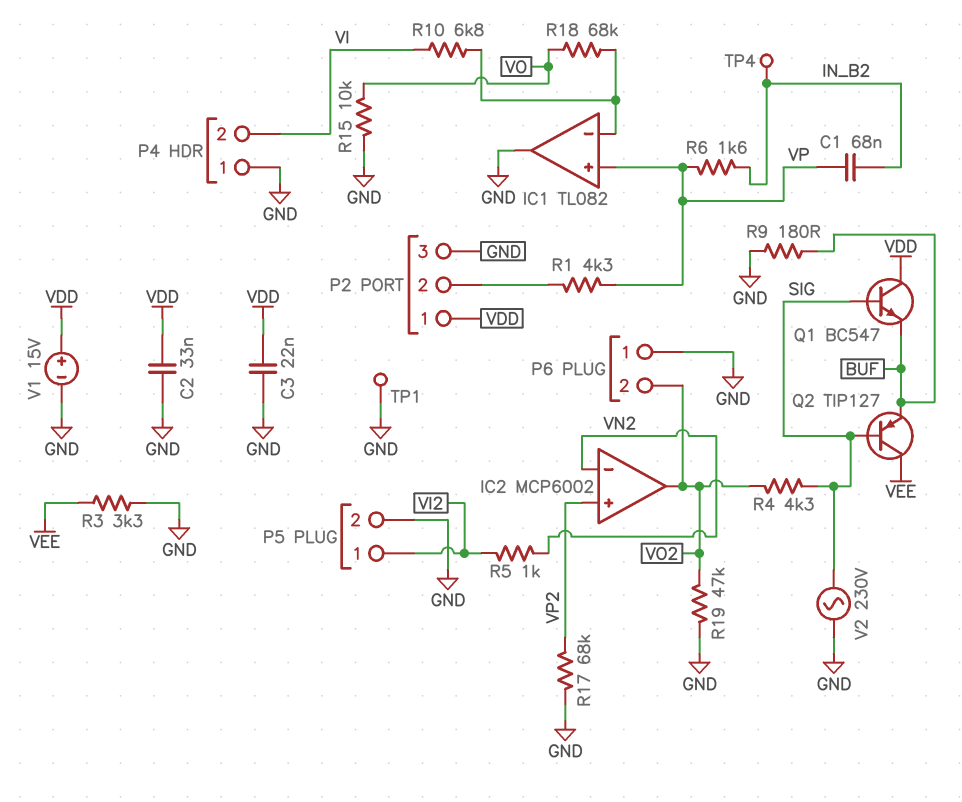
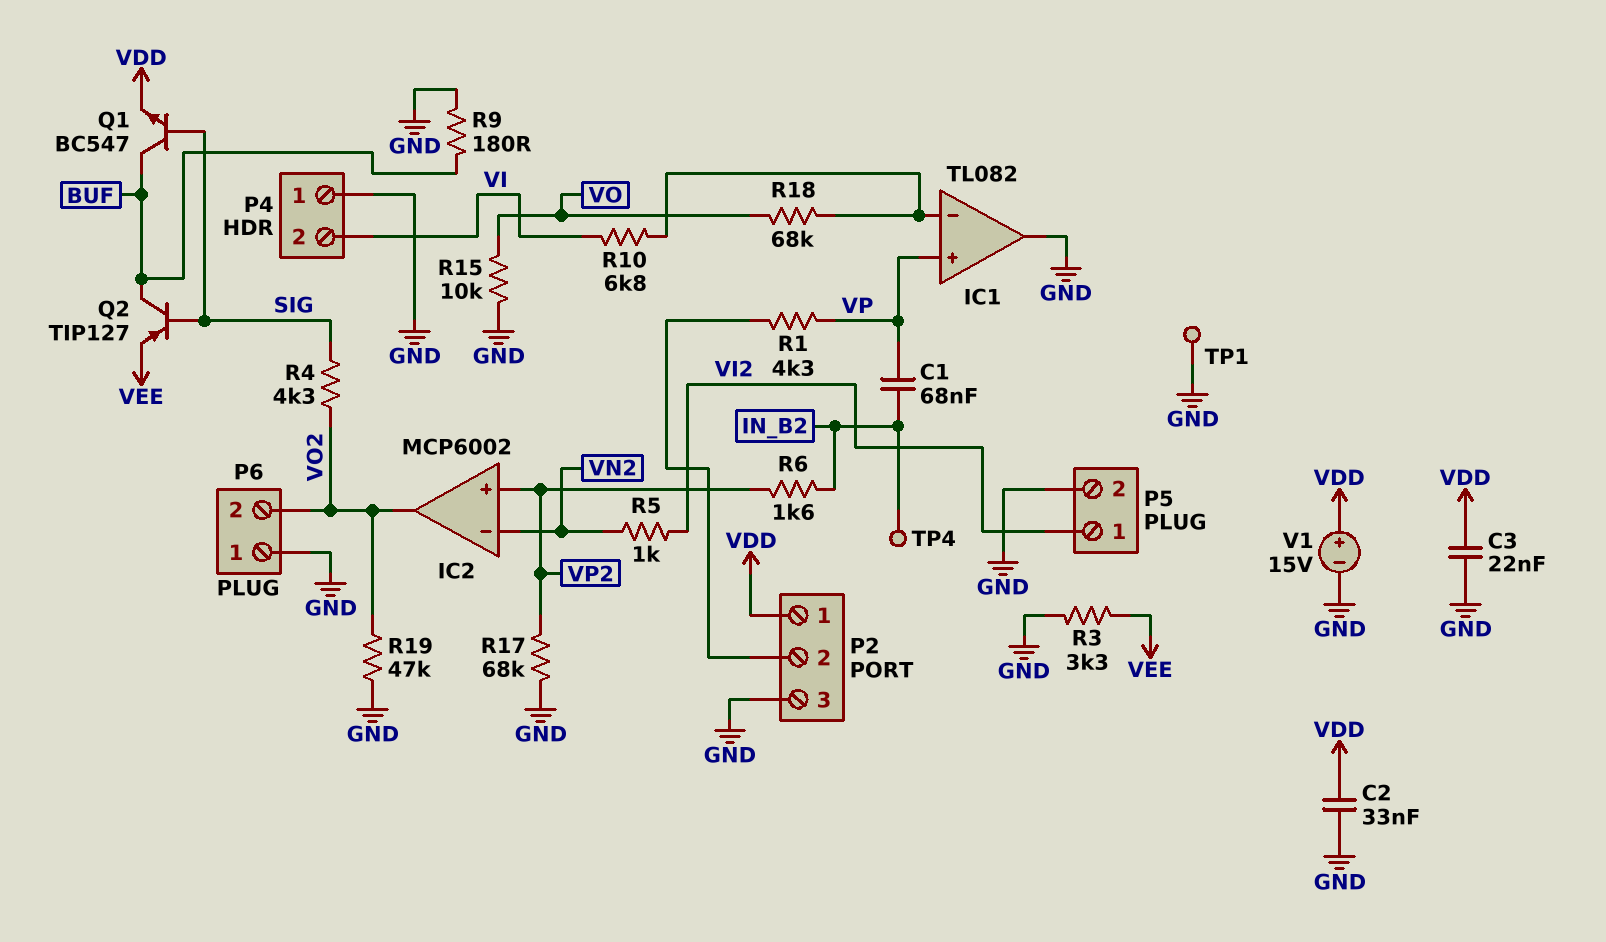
Q1: NPN BC547 (B SIG, C VDD, E BUF) -> NPN BC547 (B SIG, C BUF, E VDD)
Q2: PNP TIP127 (B SIG, C VEE, E BUF) -> PNP TIP127 (B SIG, C BUF, E VEE)
R6: 1.6k (IN_B2, VP) -> 1.6k (IN_B2, VP2)
V2: AC 230V (GND, SIG) -> none

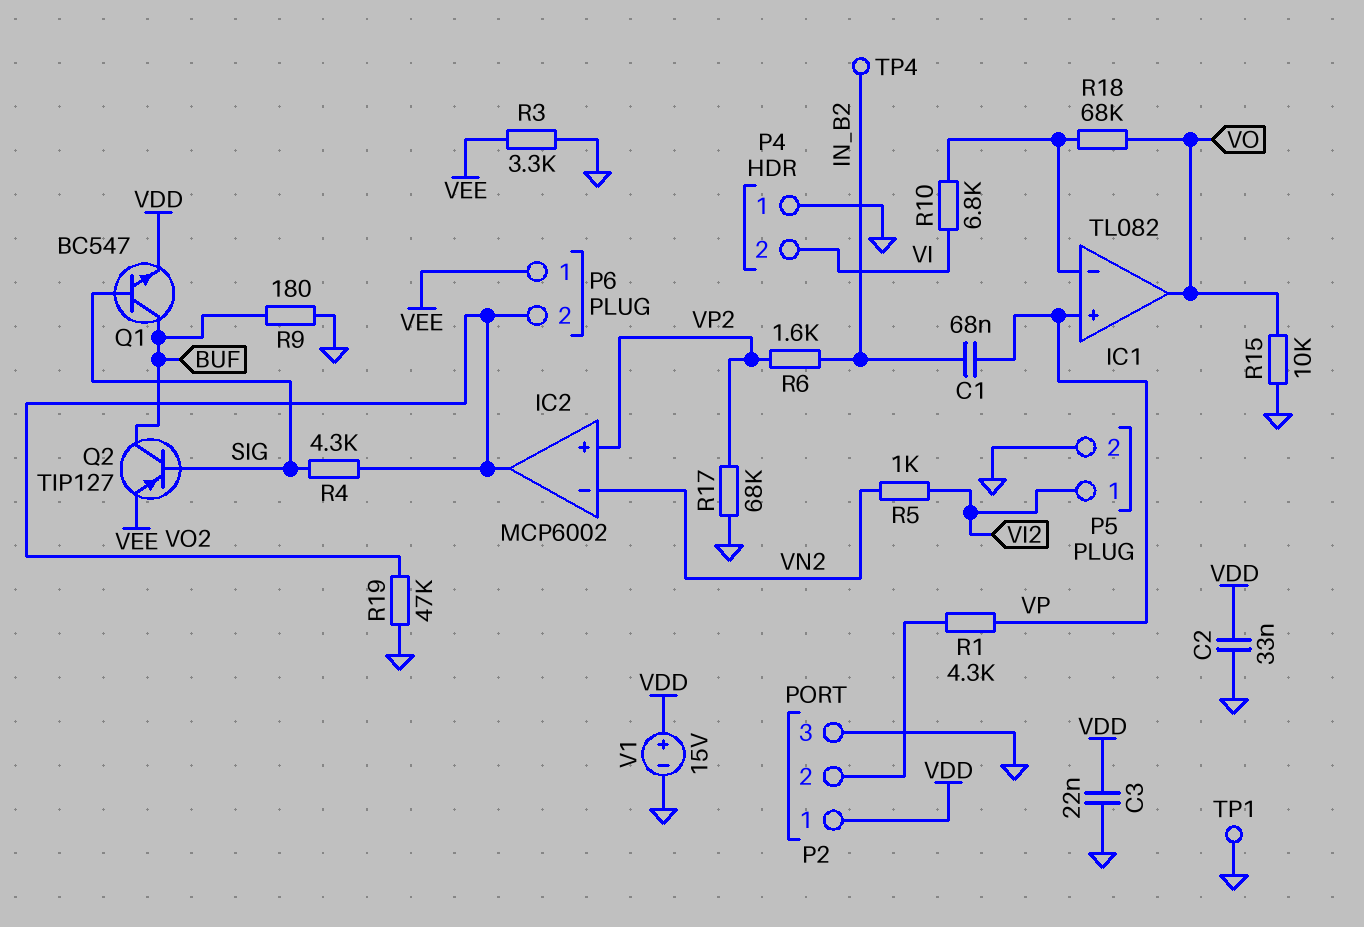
IC1 pin out: GND -> VO
P6 pin 1: GND -> VEE

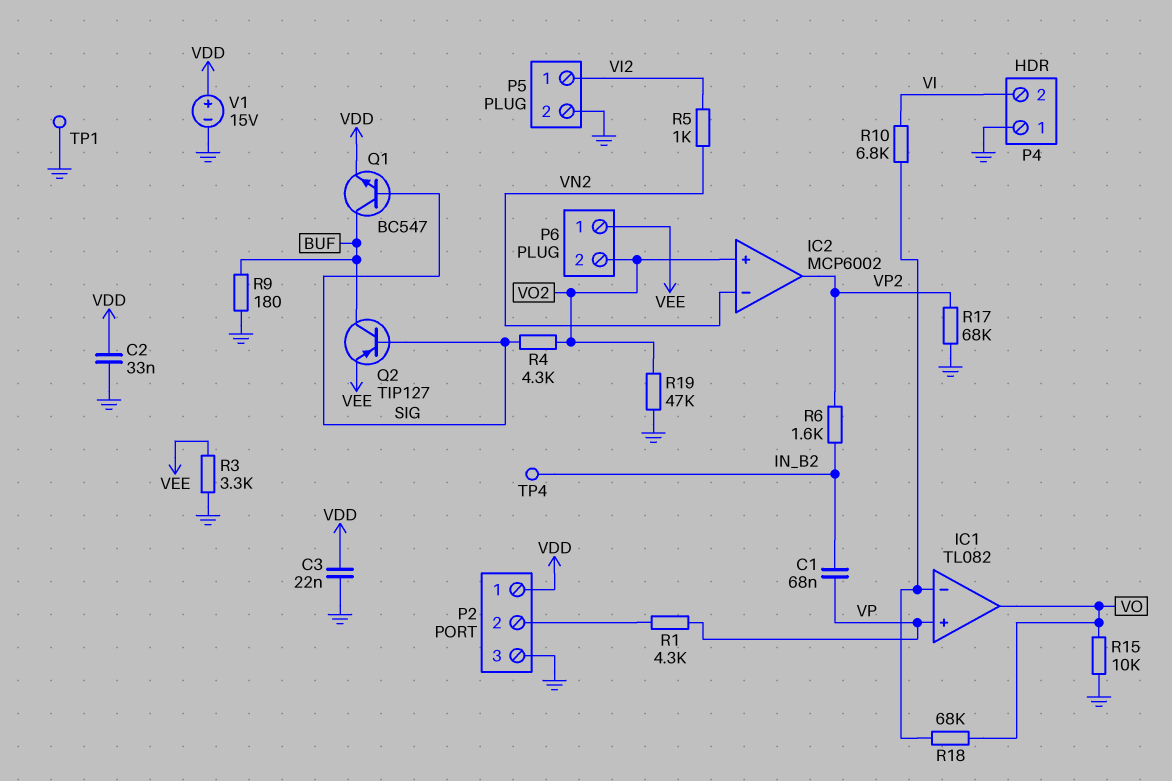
IC2 pin in+: VP2 -> VO2
IC2 pin out: VO2 -> VP2

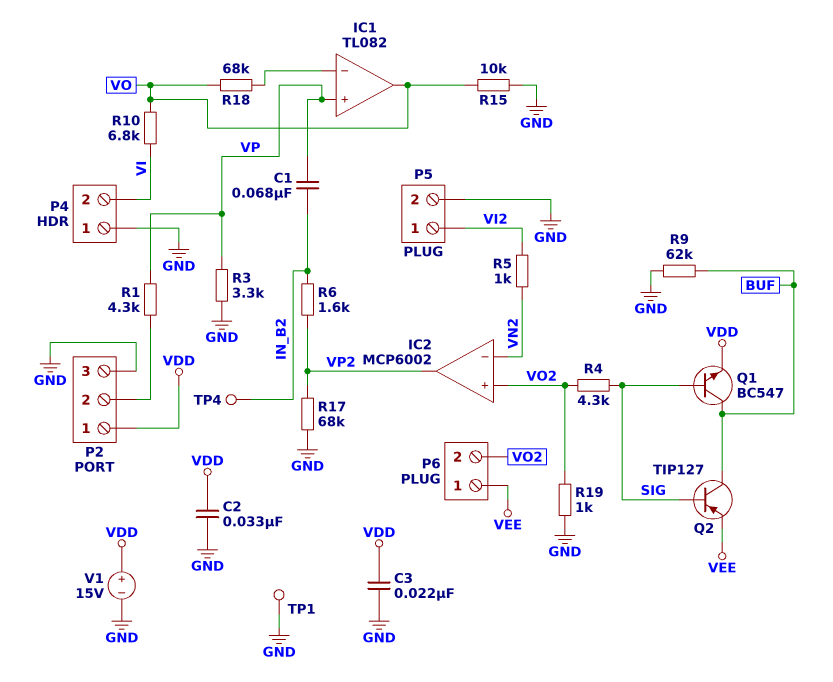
R3: 3.3k (GND, VEE) -> 3.3k (GND, VP)
R9: 180 (BUF, GND) -> 62k (BUF, GND)
R10: 6.8k (IC1/in-, VI) -> 6.8k (VI, VO)
R19: 47k (GND, VO2) -> 1k (GND, VO2)

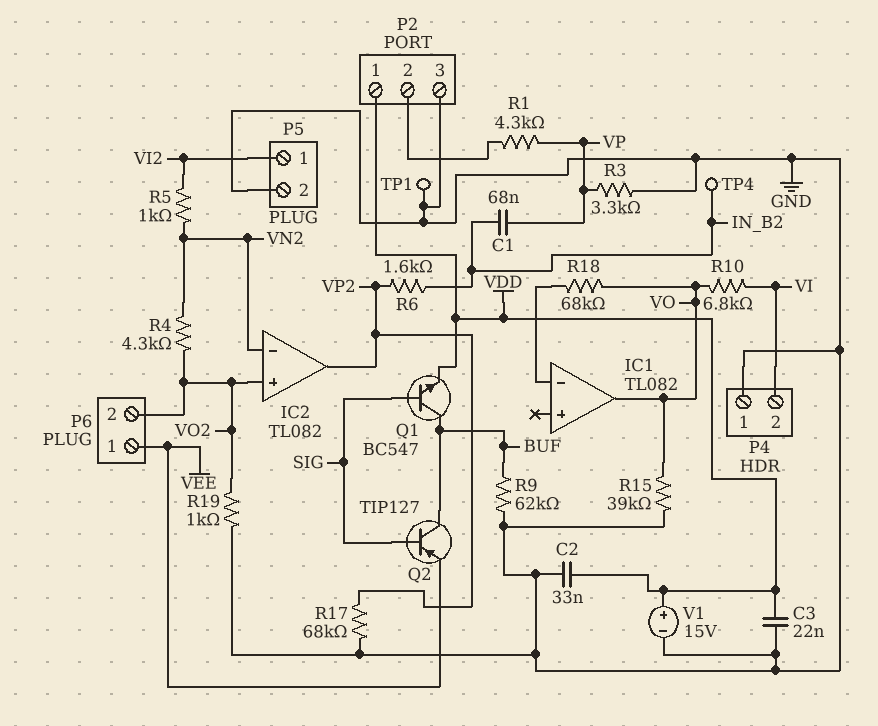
IC1 pin in+: VP -> none
IC2: MCP6002 -> TL082
R4: 4.3k (SIG, VO2) -> 4.3k (VN2, VO2)
R15: 10k (GND, VO) -> 39k (GND, VO)

